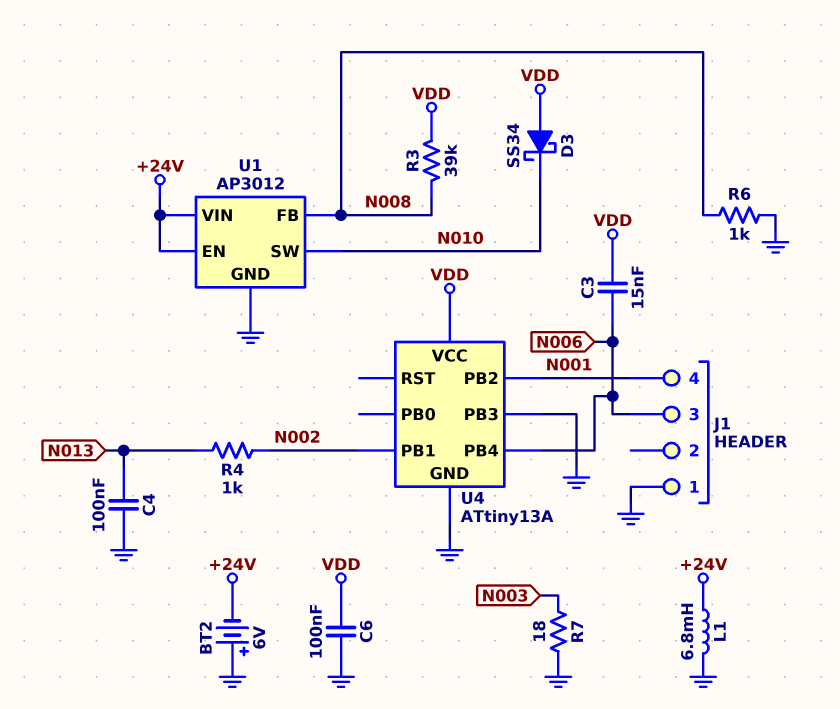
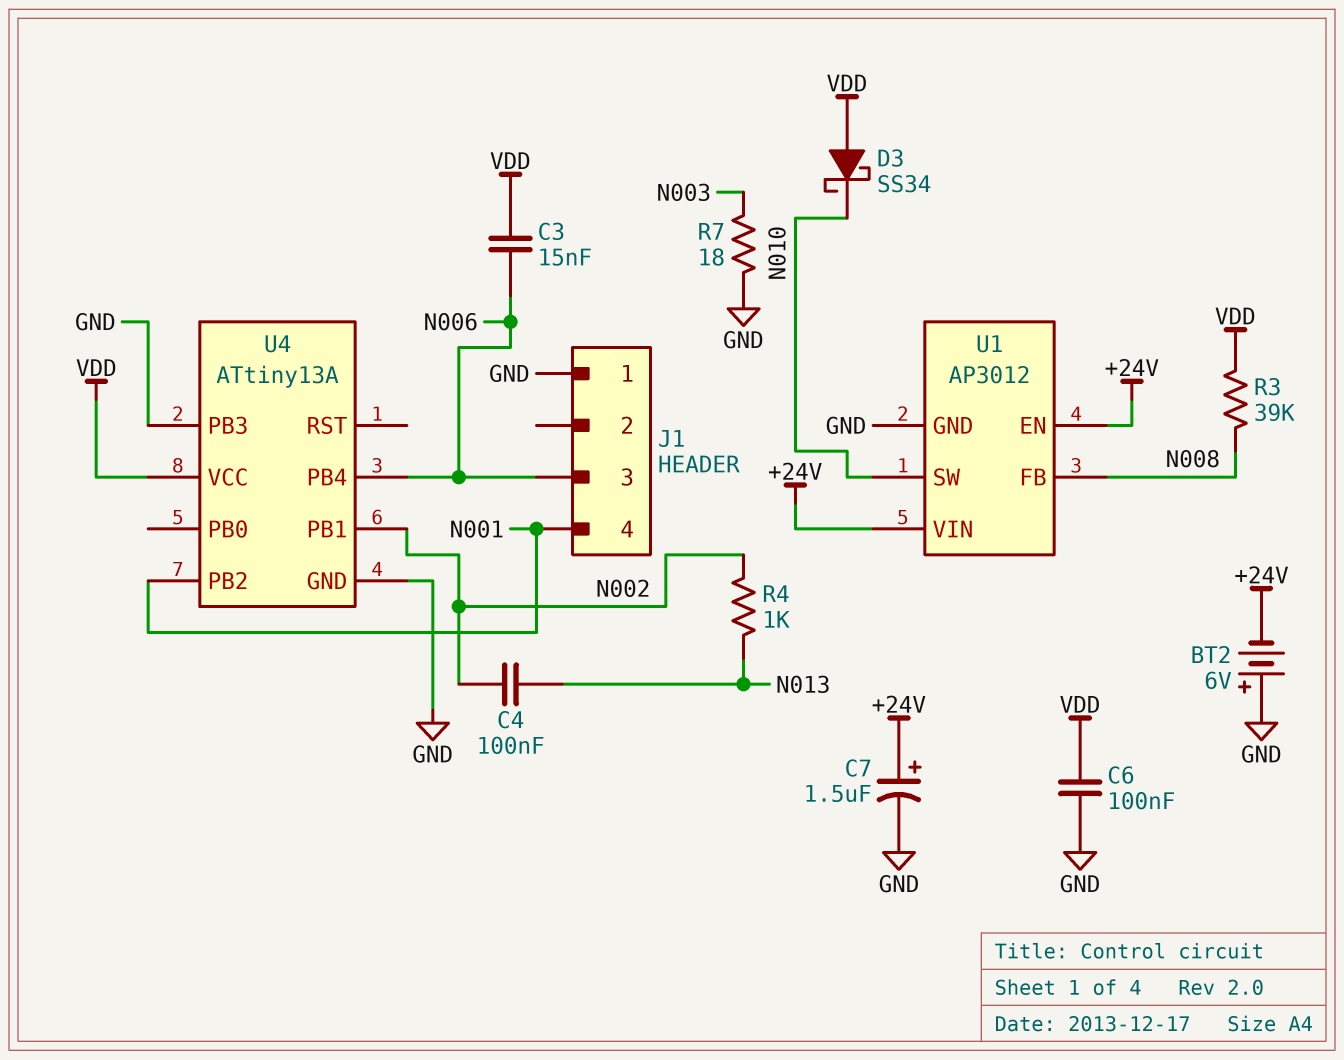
C4: 100nF (GND, N013) -> 100nF (N002, N013)
C7: none -> 1.5uF (plus +24V, minus GND)
L1: 6.8mH (+24V, GND) -> none
R6: 1k (GND, N008) -> none

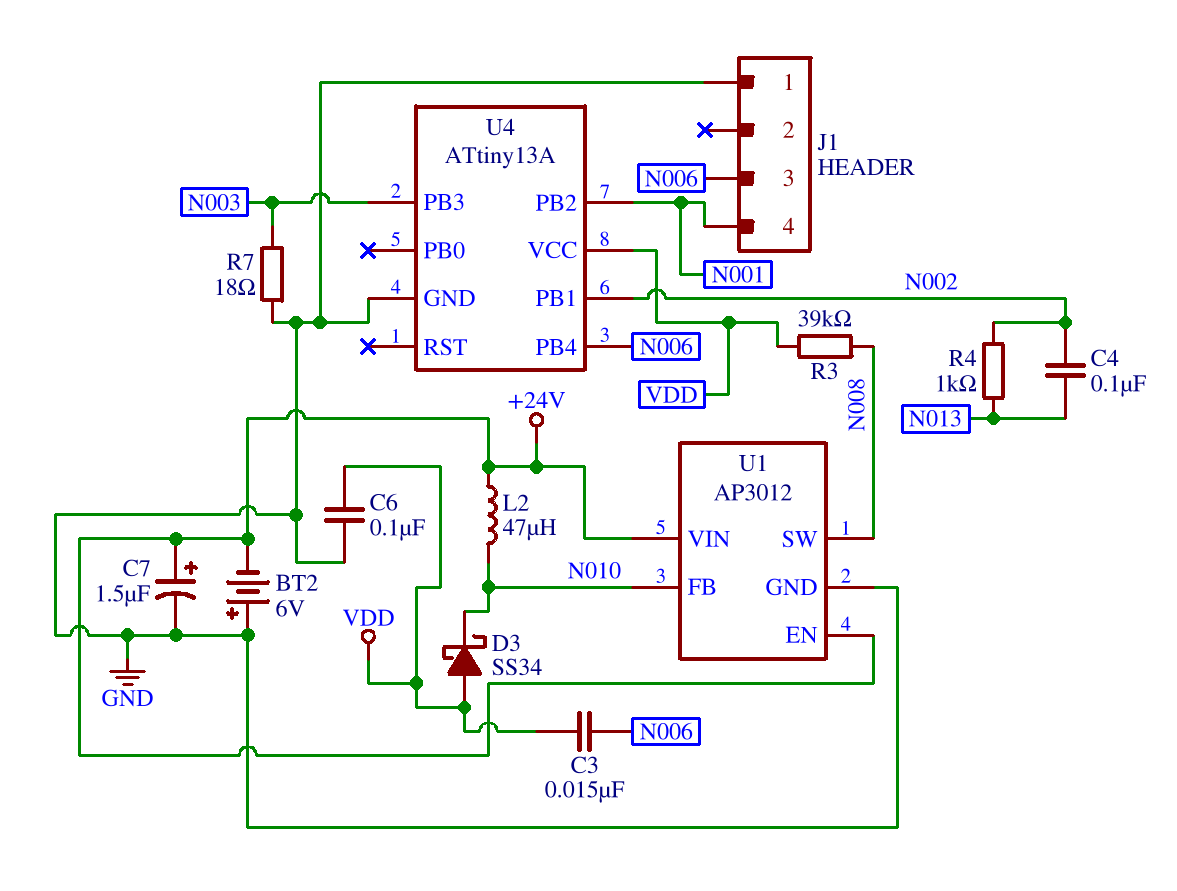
L2: none -> 47uH (+24V, N010)
U1 pin FB: N008 -> N010
U1 pin SW: N010 -> N008
U4 pin PB3: GND -> N003

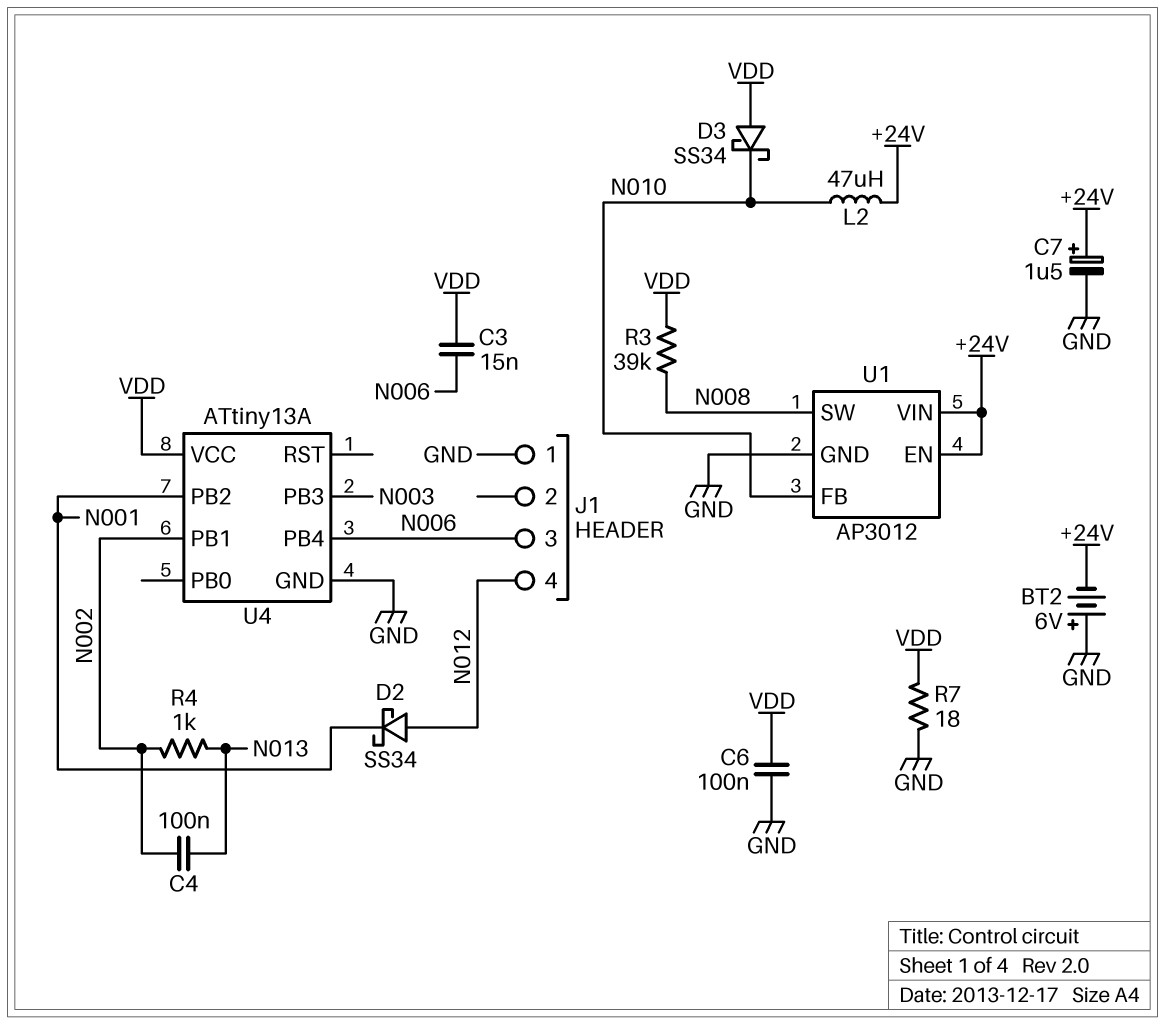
D2: none -> schottky SS34 (A N012, K N001)
J1 pin 4: N001 -> N012
R7: 18 (GND, N003) -> 18 (GND, VDD)

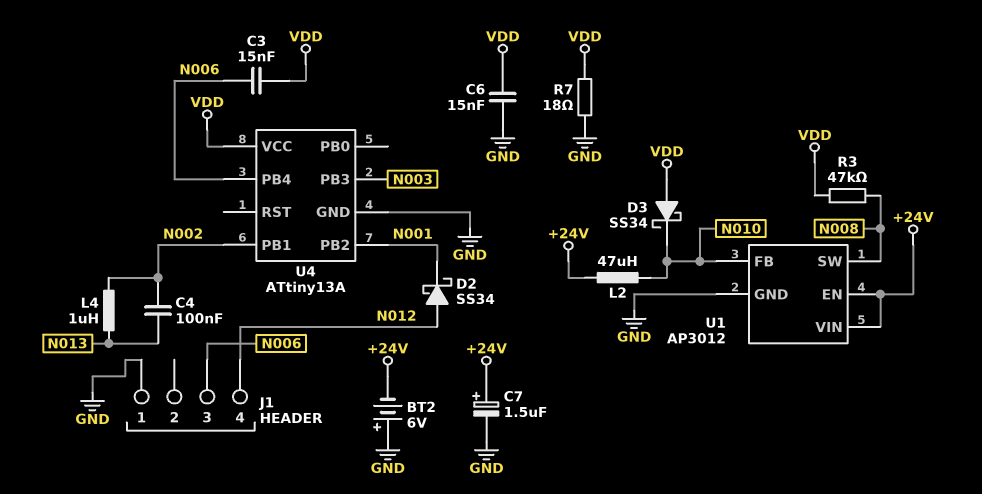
C6: 100nF (GND, VDD) -> 15nF (GND, VDD)
L4: none -> 1uH (N002, N013)
R3: 39k (N008, VDD) -> 47k (N008, VDD)
R4: 1k (N002, N013) -> none

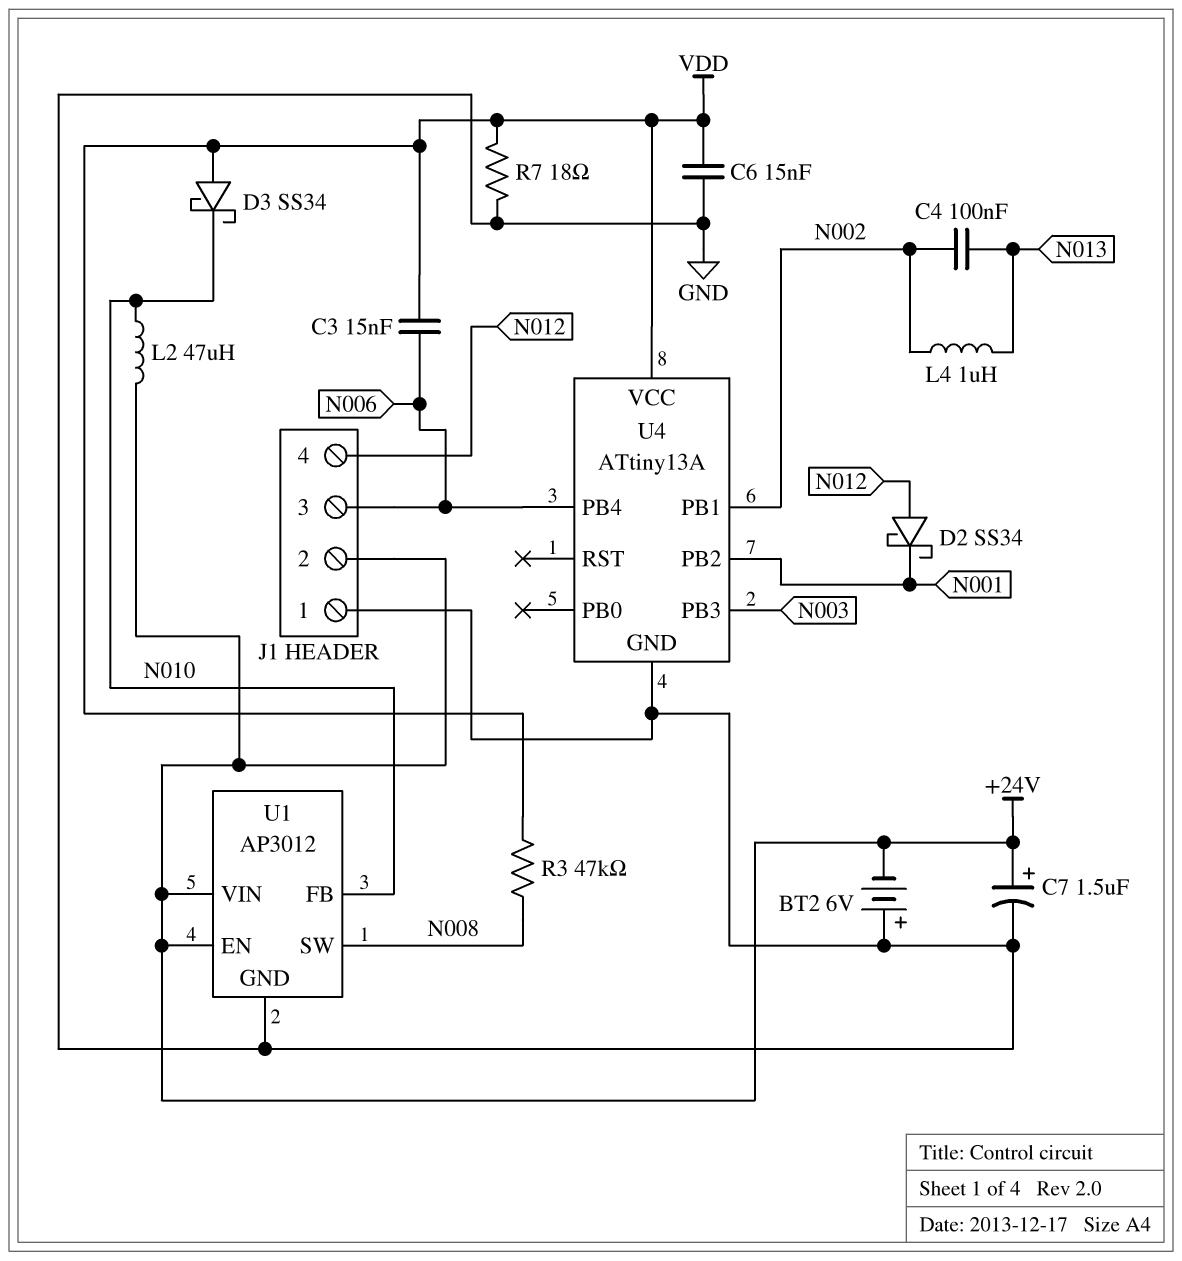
J1 pin 2: none -> +24V

